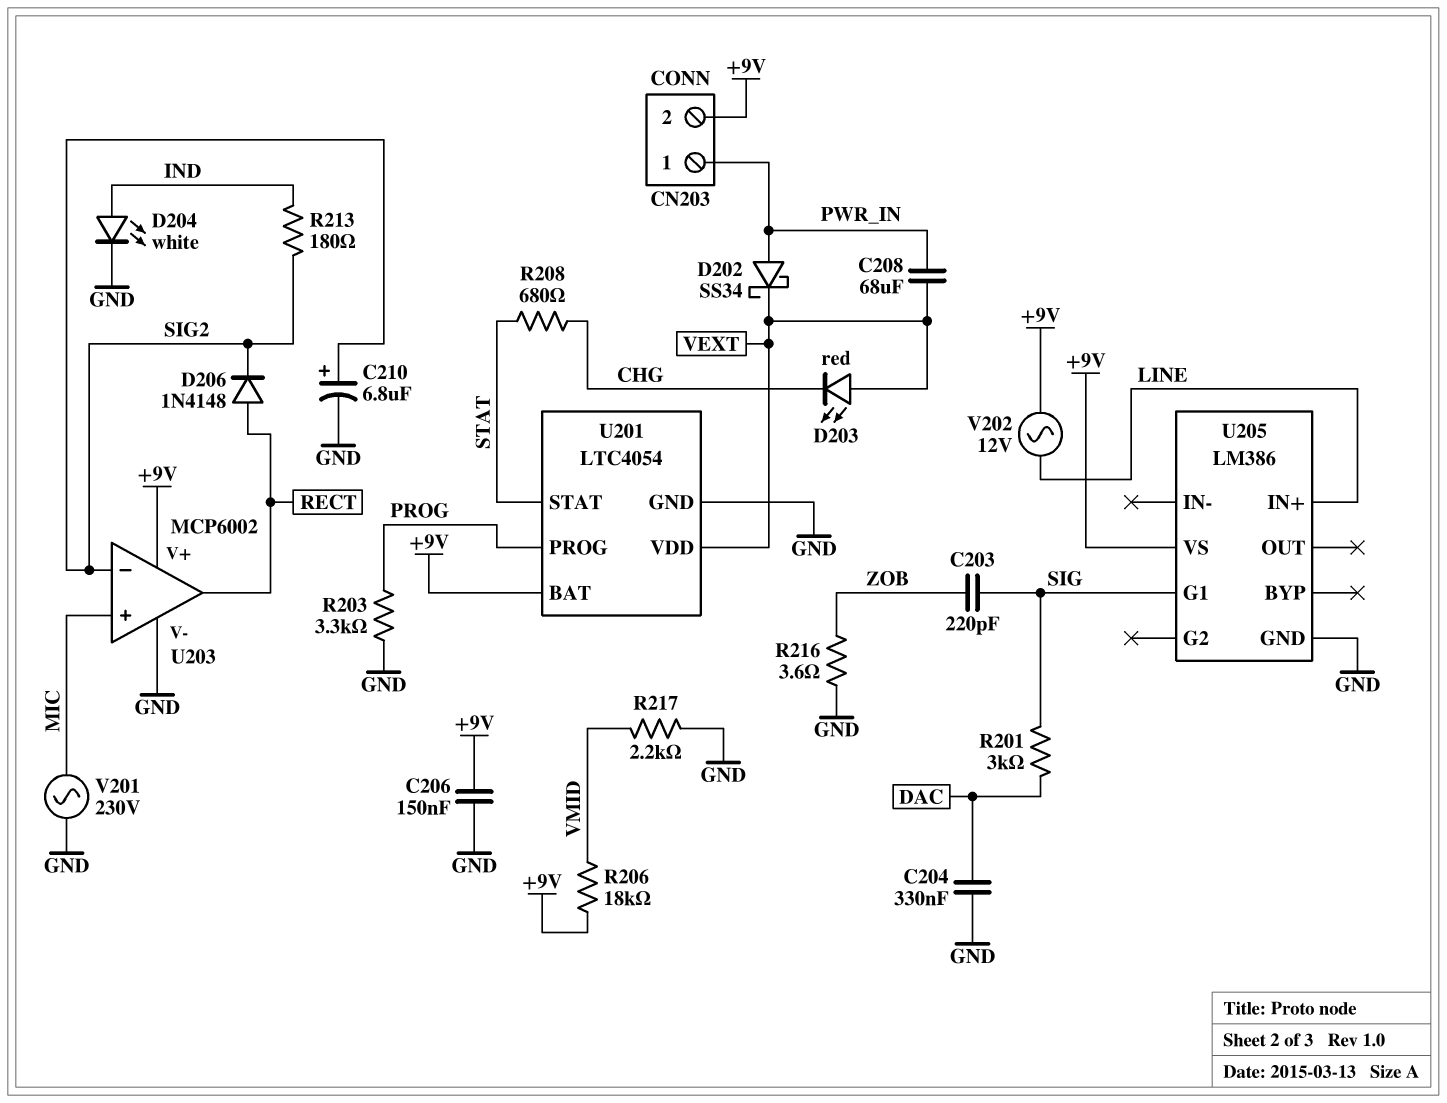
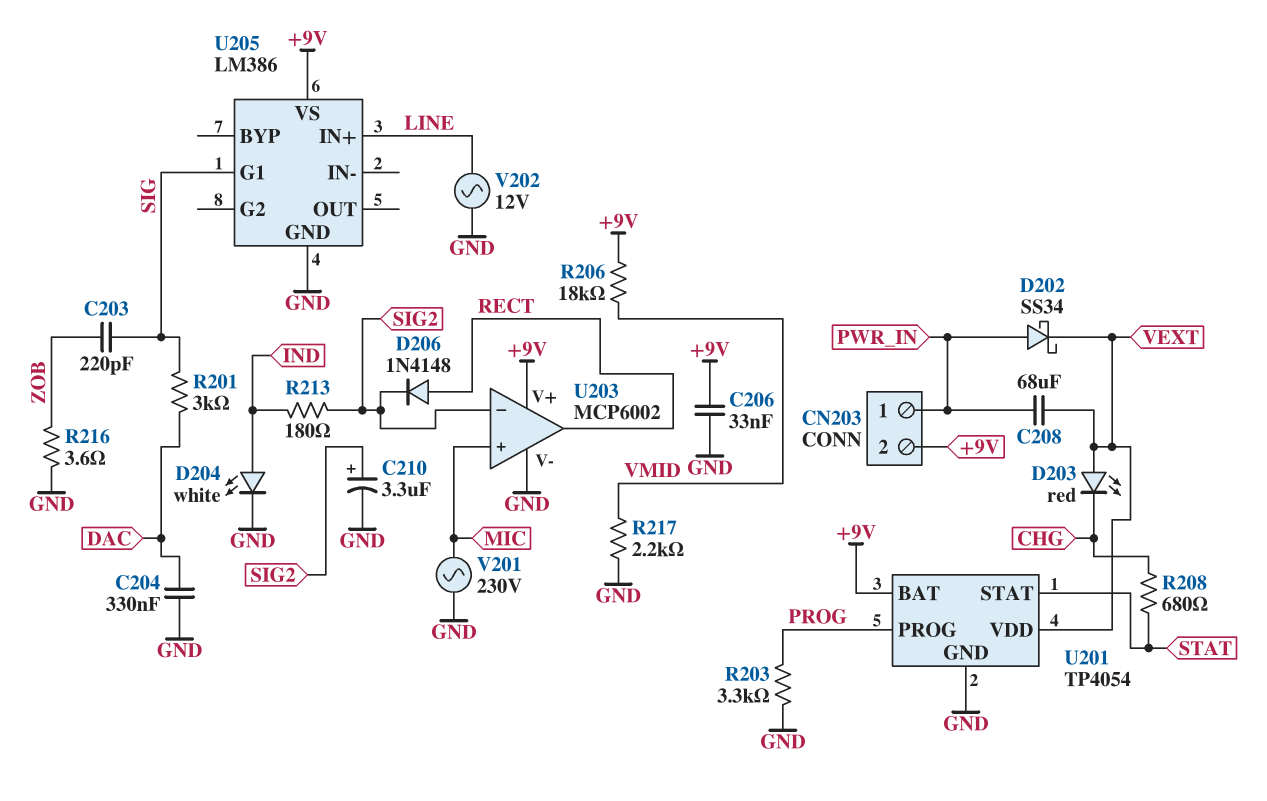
C206: 150nF (+9V, GND) -> 33nF (+9V, GND)
C210: 6.8uF (plus SIG2, minus GND) -> 3.3uF (plus SIG2, minus GND)
U201: LTC4054 -> TP4054
V202: AC 12V (+9V, LINE) -> AC 12V (GND, LINE)

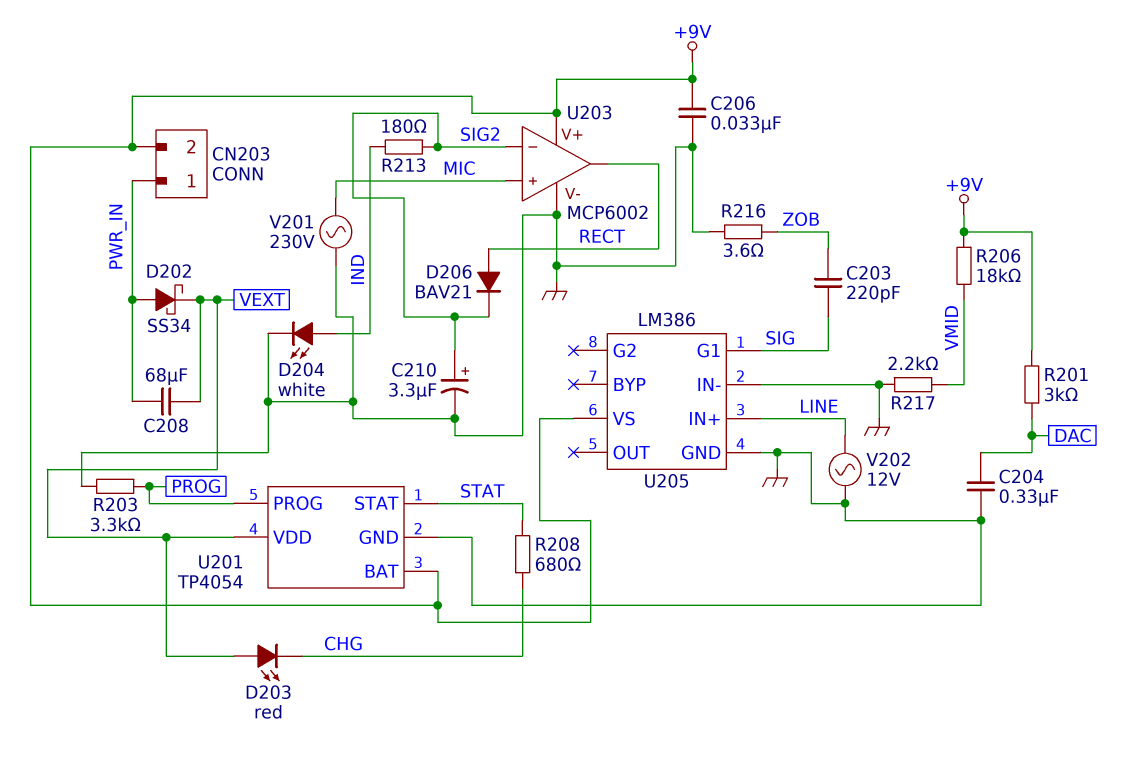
D206: diode 1N4148 (A RECT, K SIG2) -> diode BAV21 (A RECT, K SIG2)
R201: 3k (DAC, SIG) -> 3k (+9V, DAC)
U205 pin IN-: none -> GND

